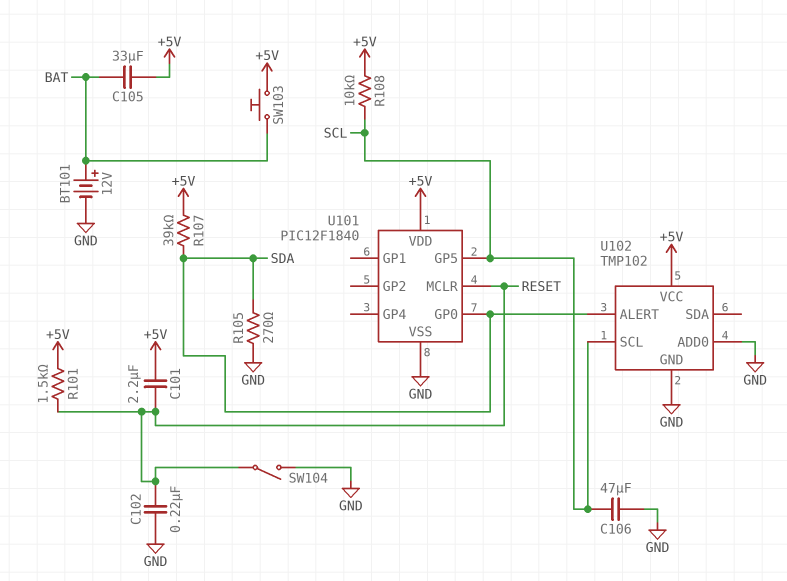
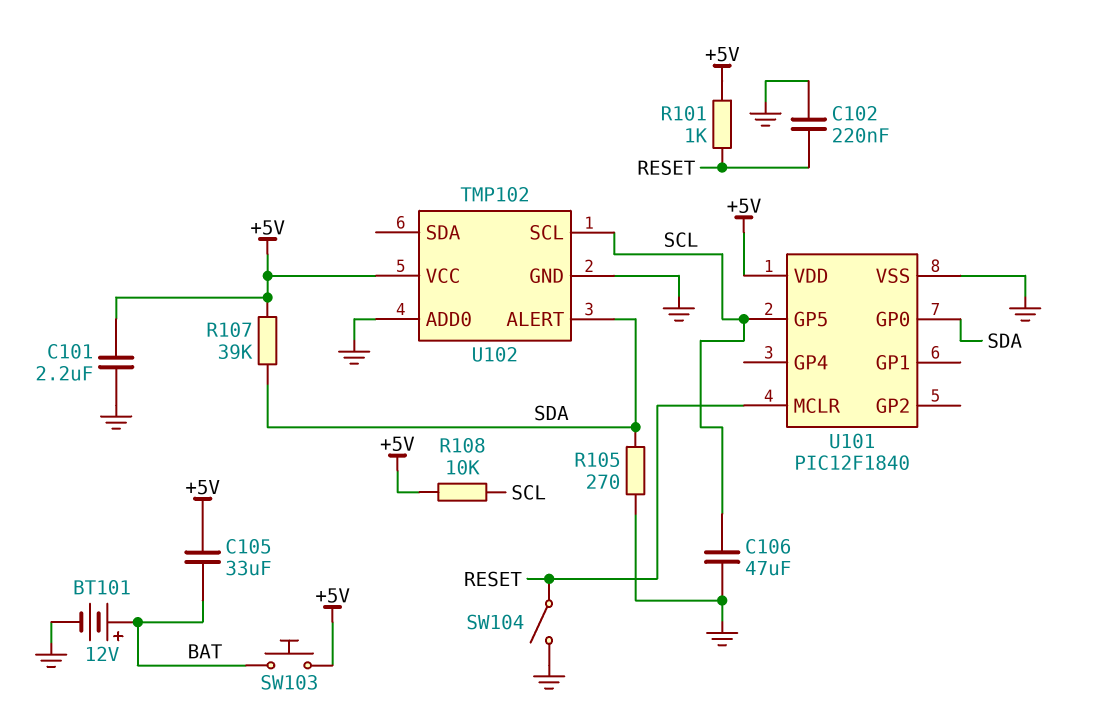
C101: 2.2uF (+5V, RESET) -> 2.2uF (+5V, GND)
R101: 1.5k (+5V, RESET) -> 1k (+5V, RESET)

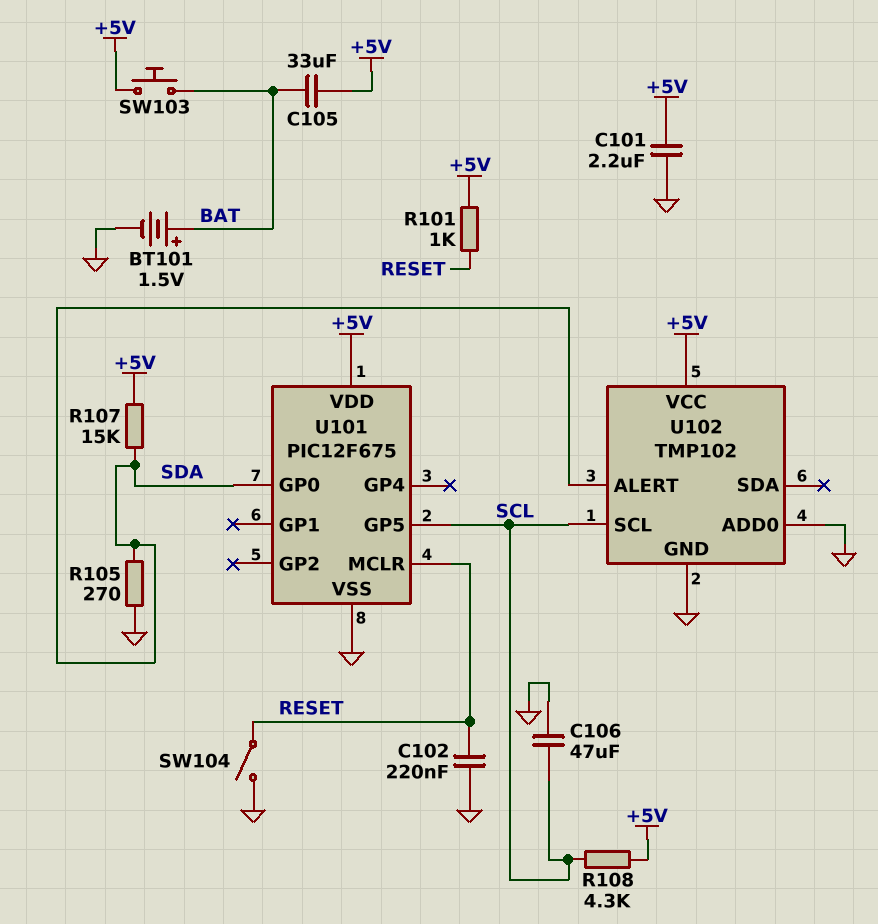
BT101: 12V (plus BAT, minus GND) -> 1.5V (plus BAT, minus GND)
R107: 39k (+5V, SDA) -> 15k (+5V, SDA)
R108: 10k (+5V, SCL) -> 4.3k (+5V, SCL)
U101: PIC12F1840 -> PIC12F675

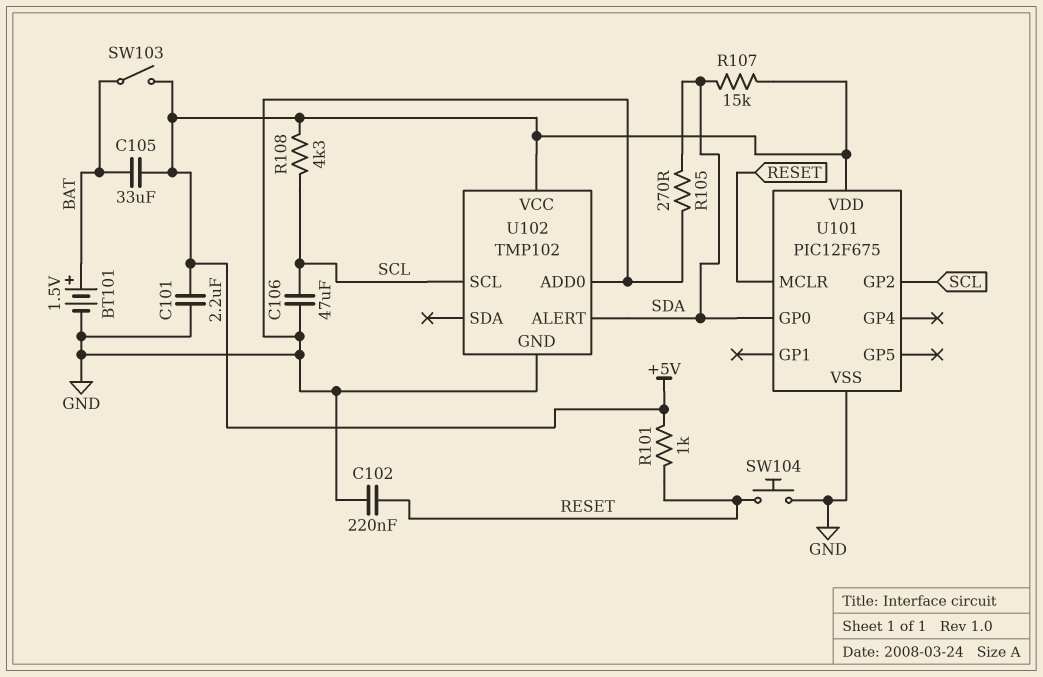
SW103: button (+5V, BAT) -> switch (+5V, BAT)
SW104: switch (GND, RESET) -> button (GND, RESET)
U101 pin GP2: none -> SCL
U101 pin GP5: SCL -> none

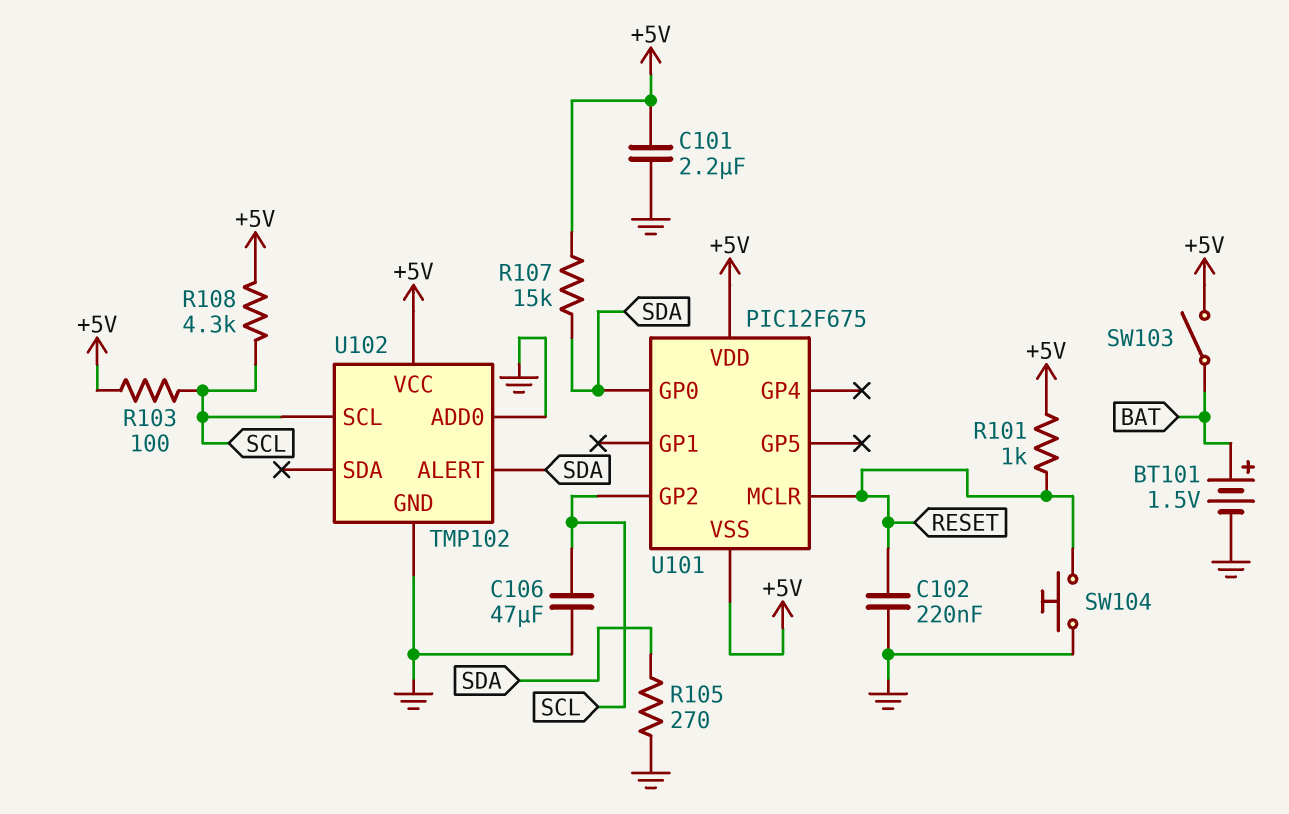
C105: 33uF (+5V, BAT) -> none
R103: none -> 100 (+5V, SCL)
U101 pin VSS: GND -> +5V

